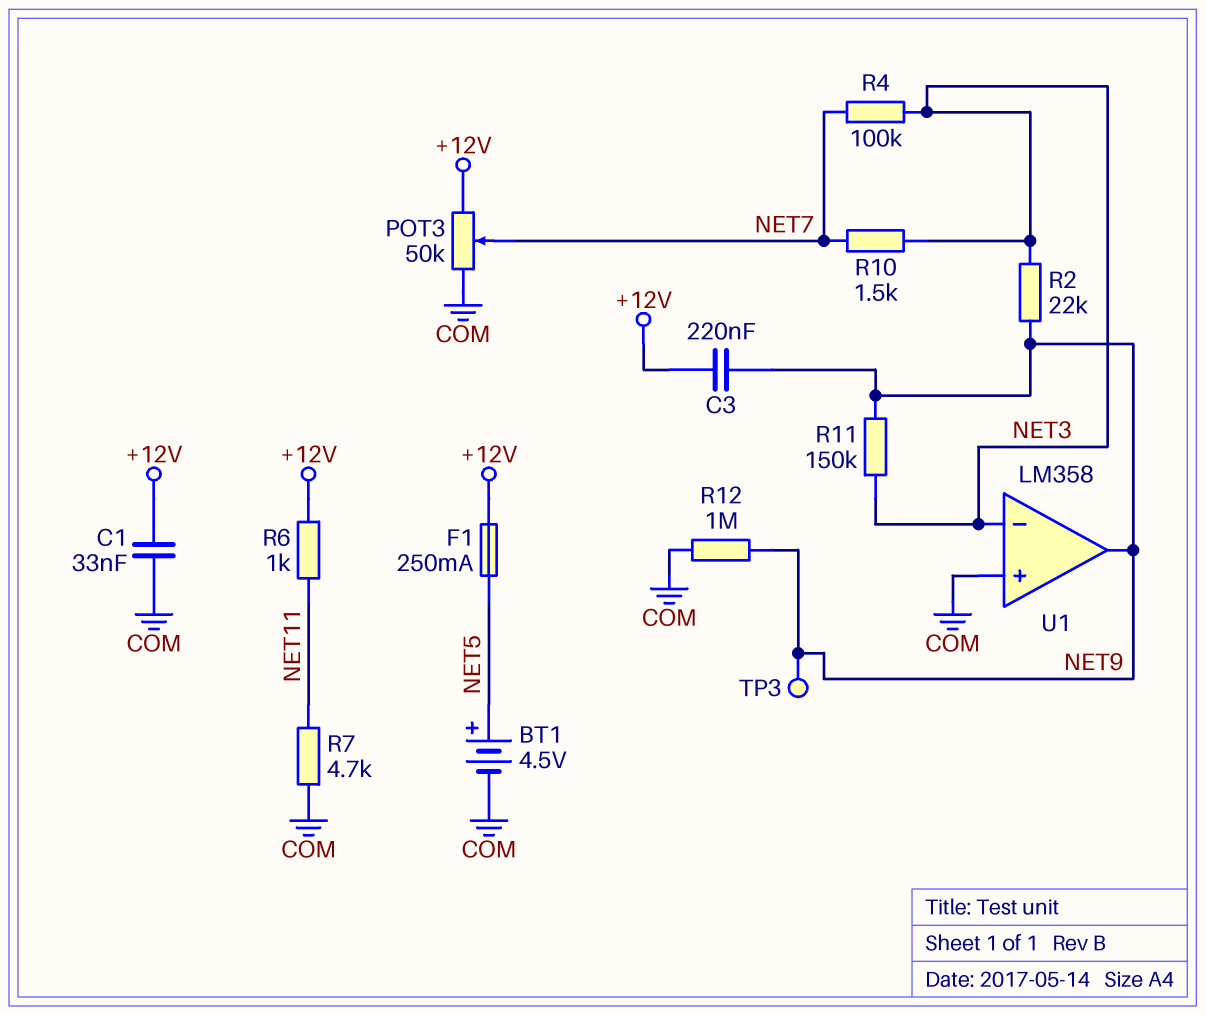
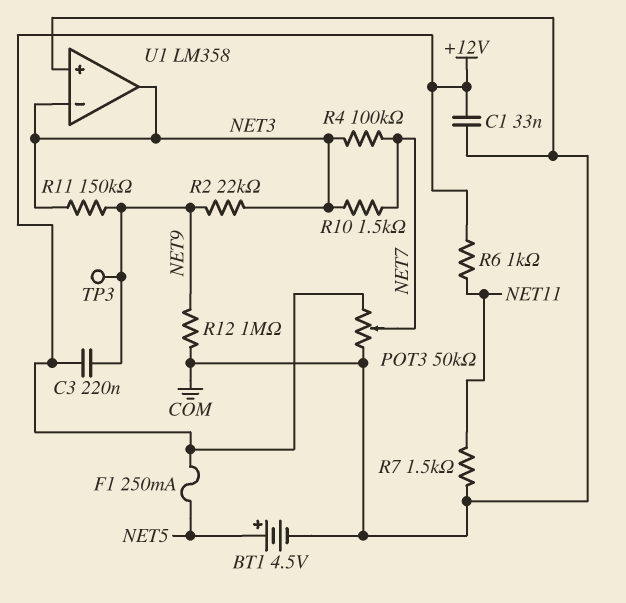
R7: 4.7k (COM, NET11) -> 1.5k (COM, NET11)
U1 pin out: NET9 -> NET3

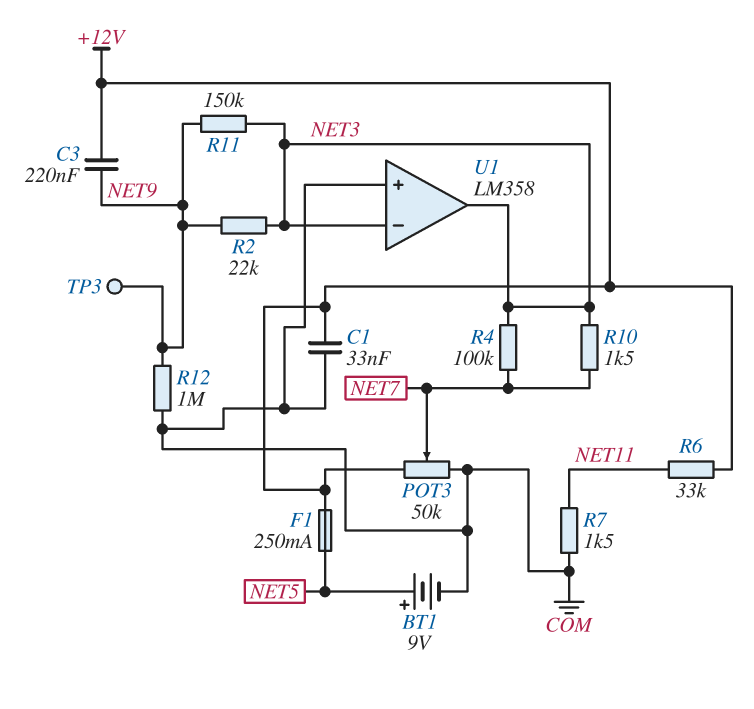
BT1: 4.5V (plus NET5, minus COM) -> 9V (plus NET5, minus COM)
R6: 1k (+12V, NET11) -> 33k (+12V, NET11)

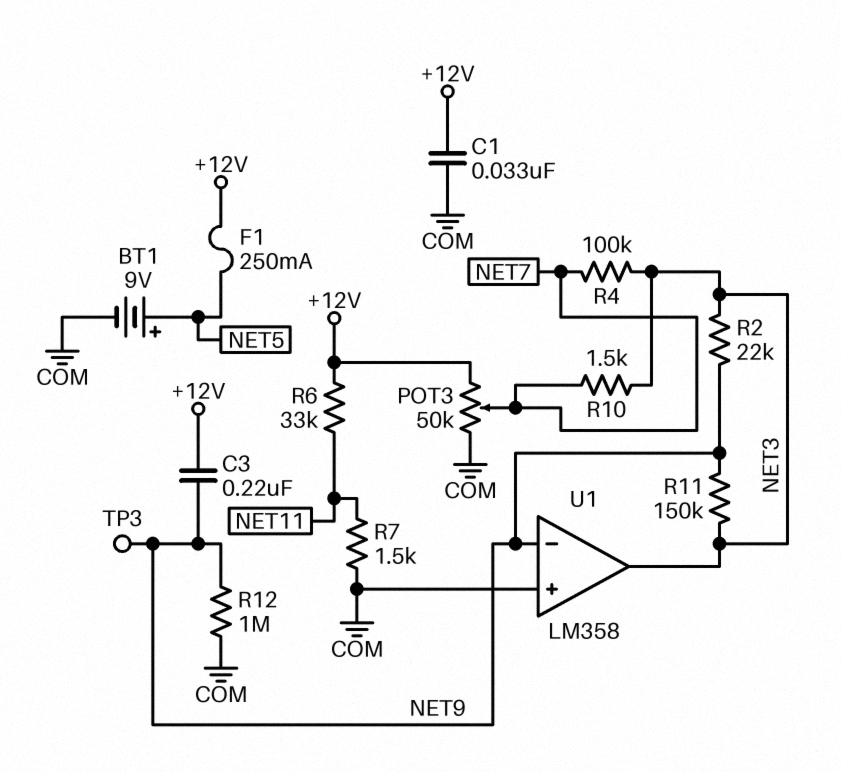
U1 pin in-: NET3 -> NET9

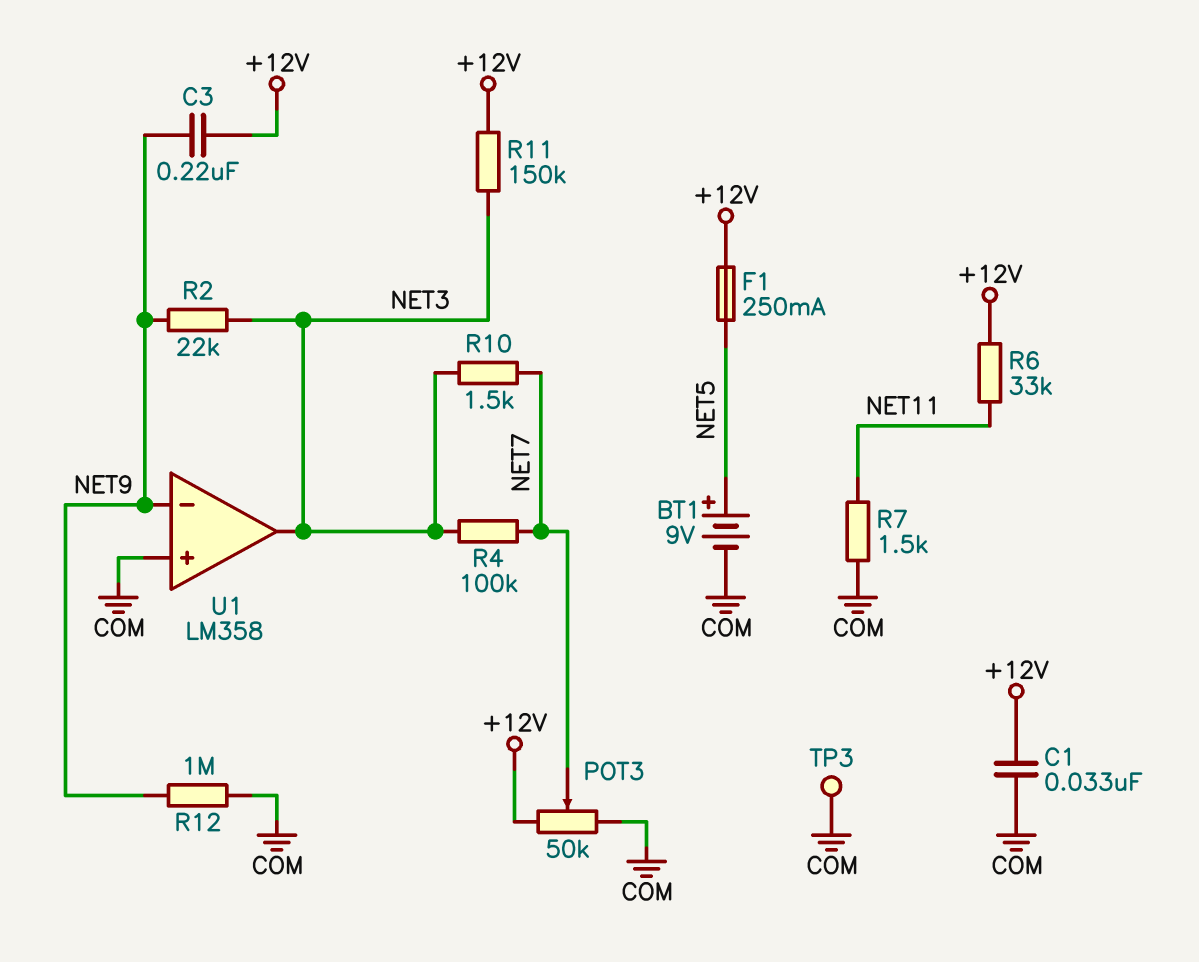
R11: 150k (NET3, NET9) -> 150k (+12V, NET3)
TP3: test point (NET9) -> test point (COM)

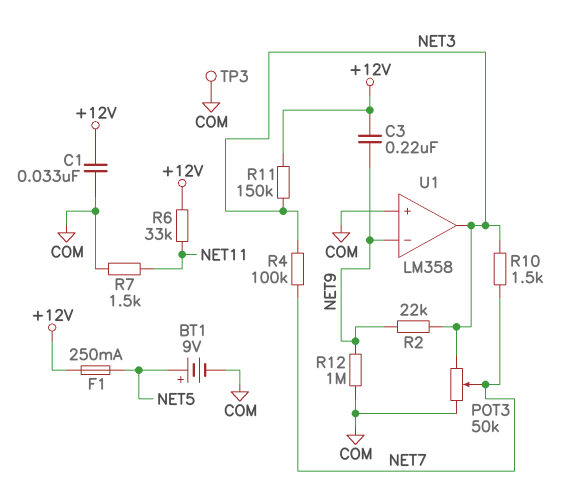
POT3: 50k (+12V, COM, wiper NET7) -> 50k (COM, NET3, wiper NET7)

